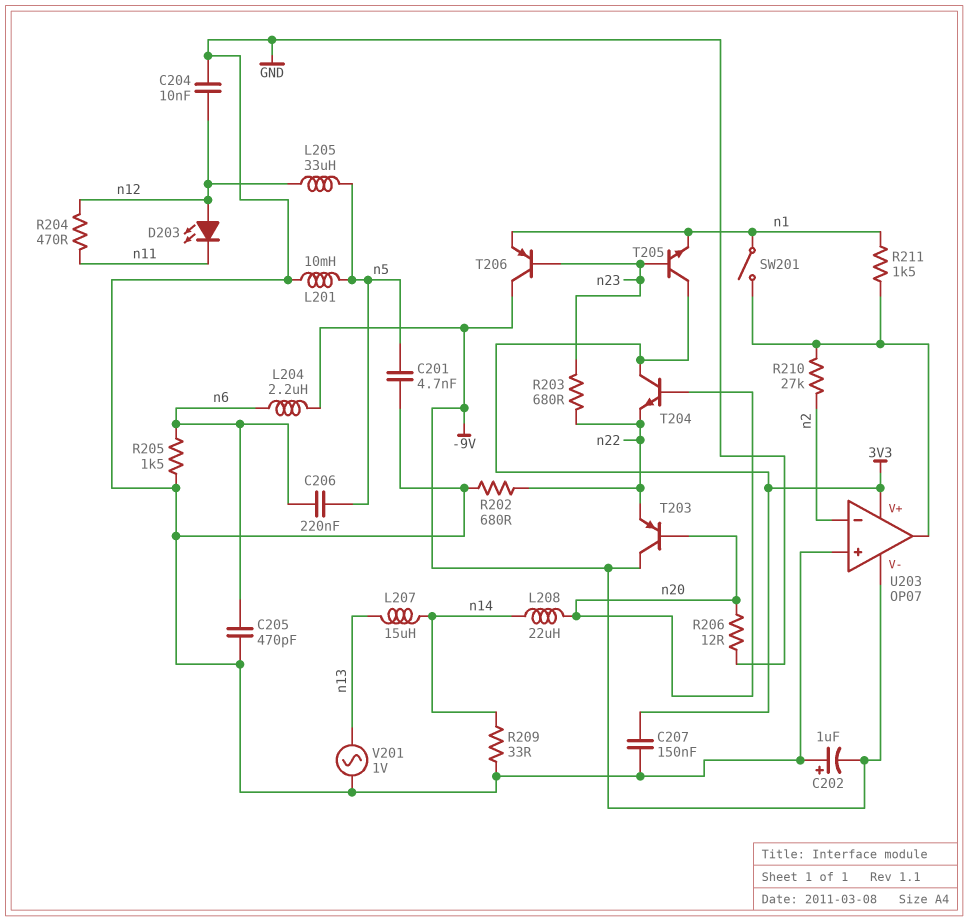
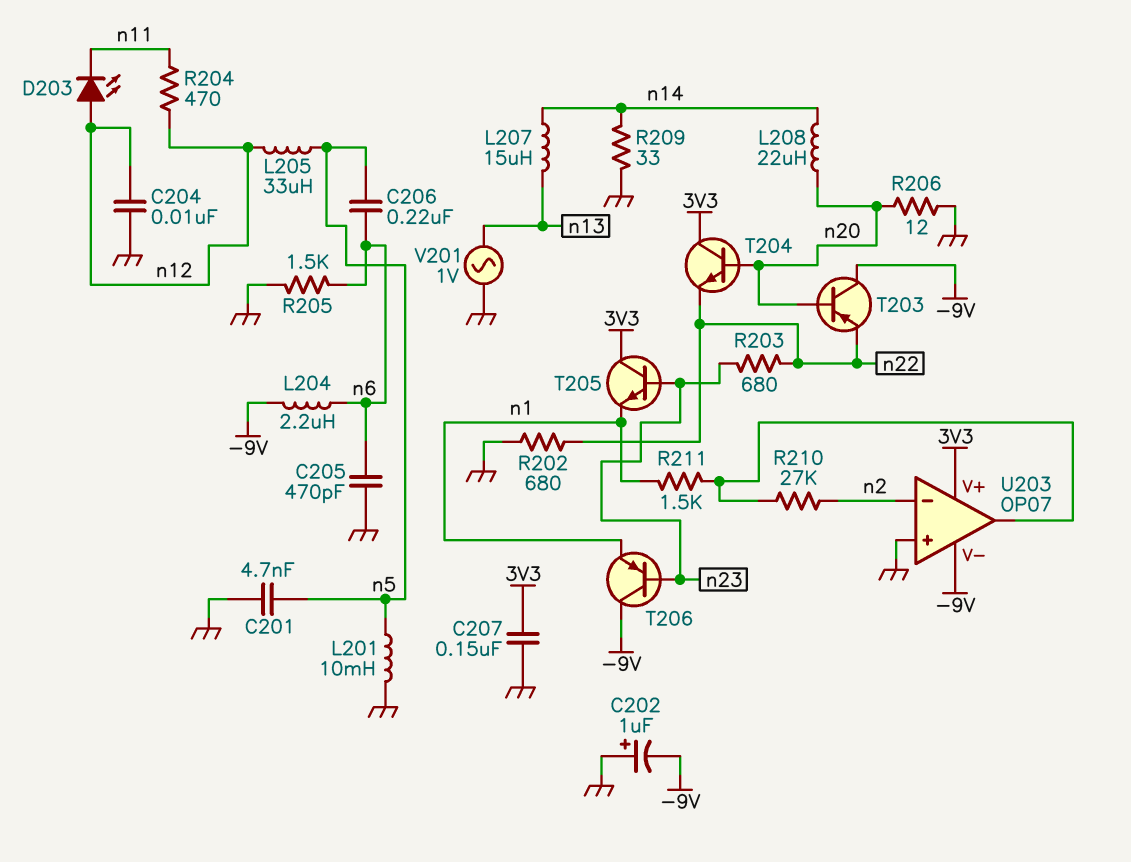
SW201: switch (U203/out, n1) -> none

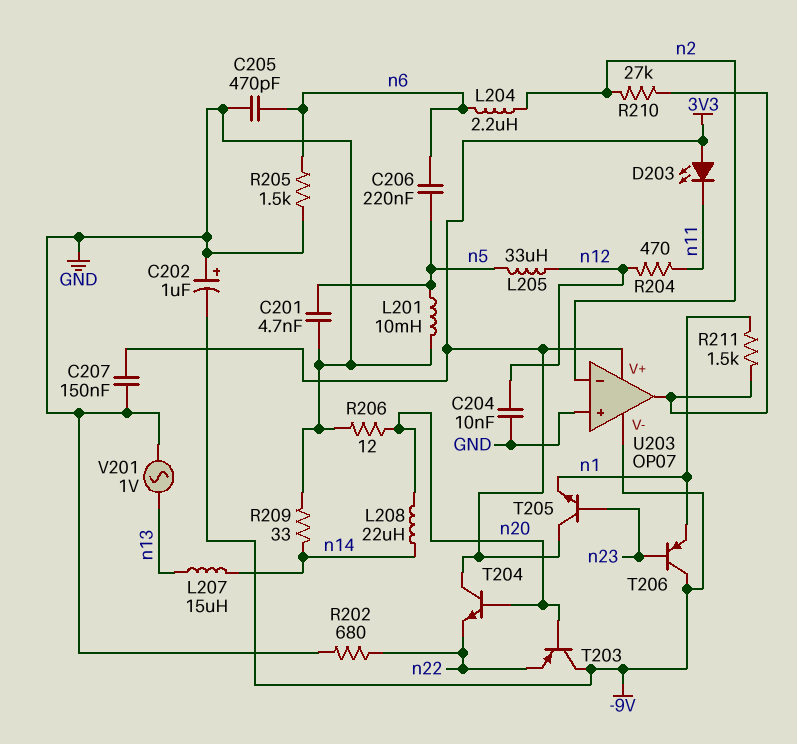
D203: LED (A n12, K n11) -> LED (A 3V3, K n11)
L204: 2.2uH (-9V, n6) -> 2.2uH (n2, n6)
R203: 680 (n22, n23) -> none

